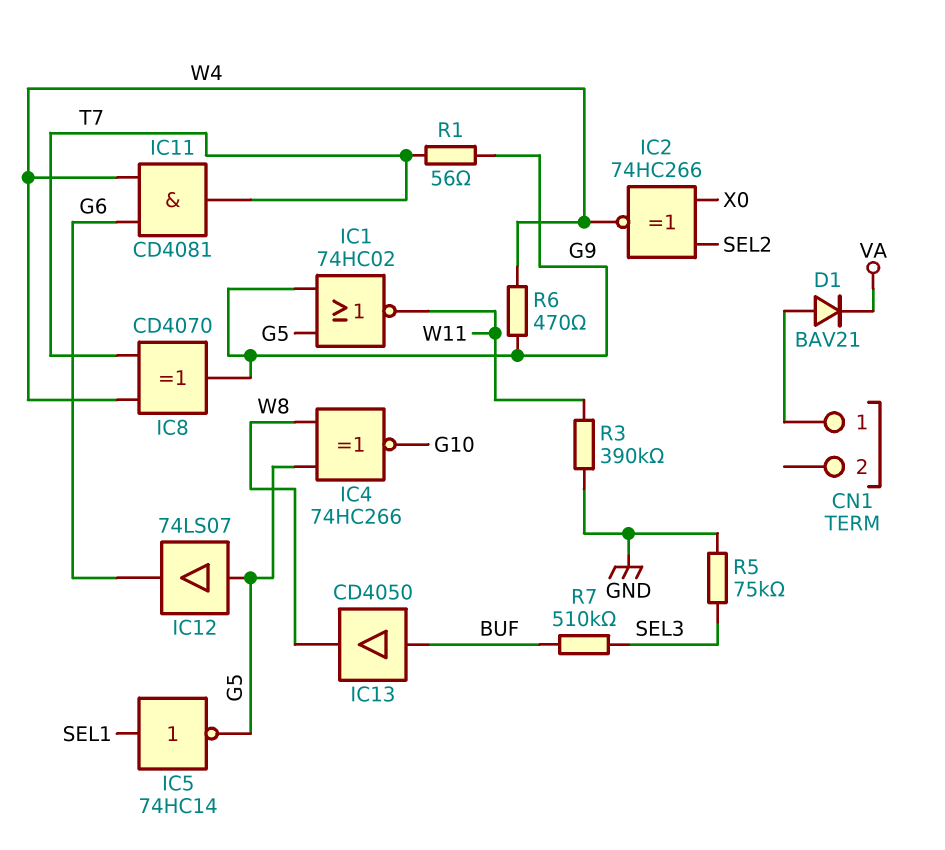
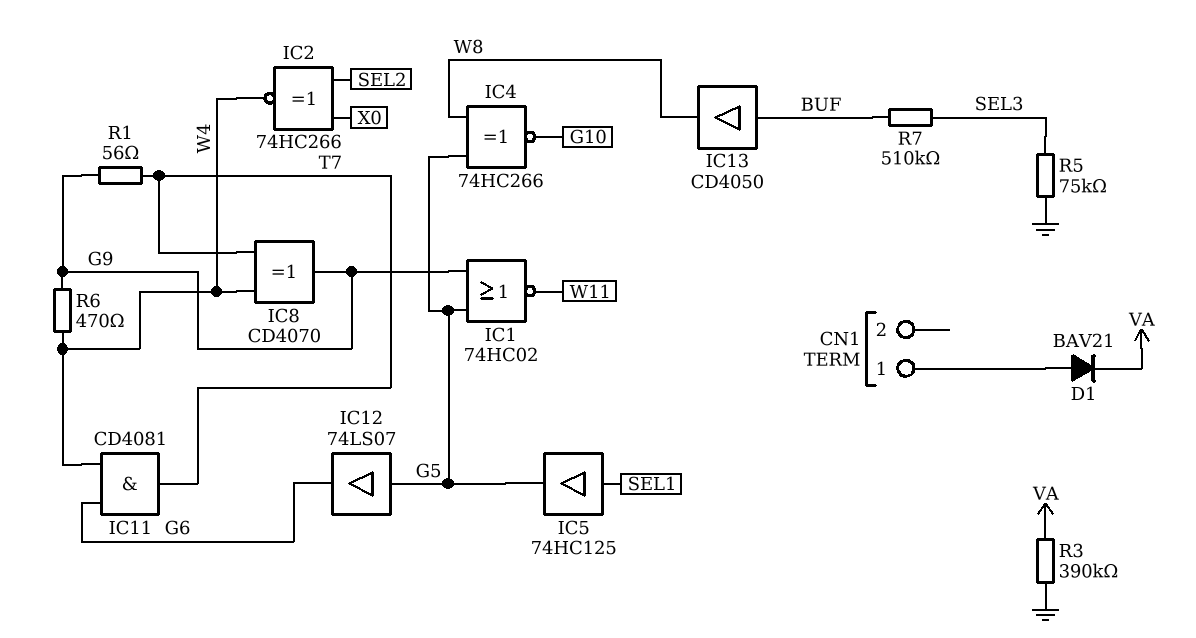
IC5: NOT 74HC14 (in SEL1, out G5) -> buffer 74HC125 (in SEL1, out G5)
R3: 390k (GND, W11) -> 390k (GND, VA)

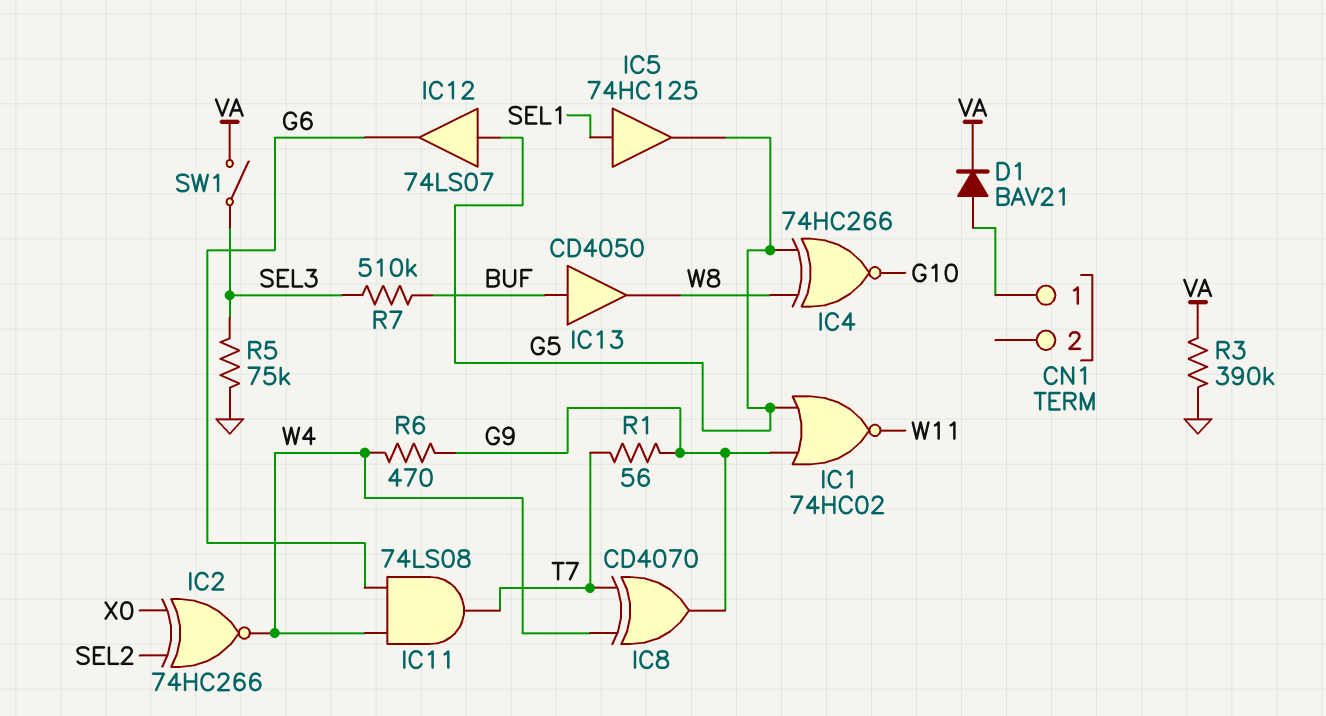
IC11: AND CD4081 (in G6, in W4, out T7) -> AND 74LS08 (in G6, in W4, out T7)
SW1: none -> switch (SEL3, VA)

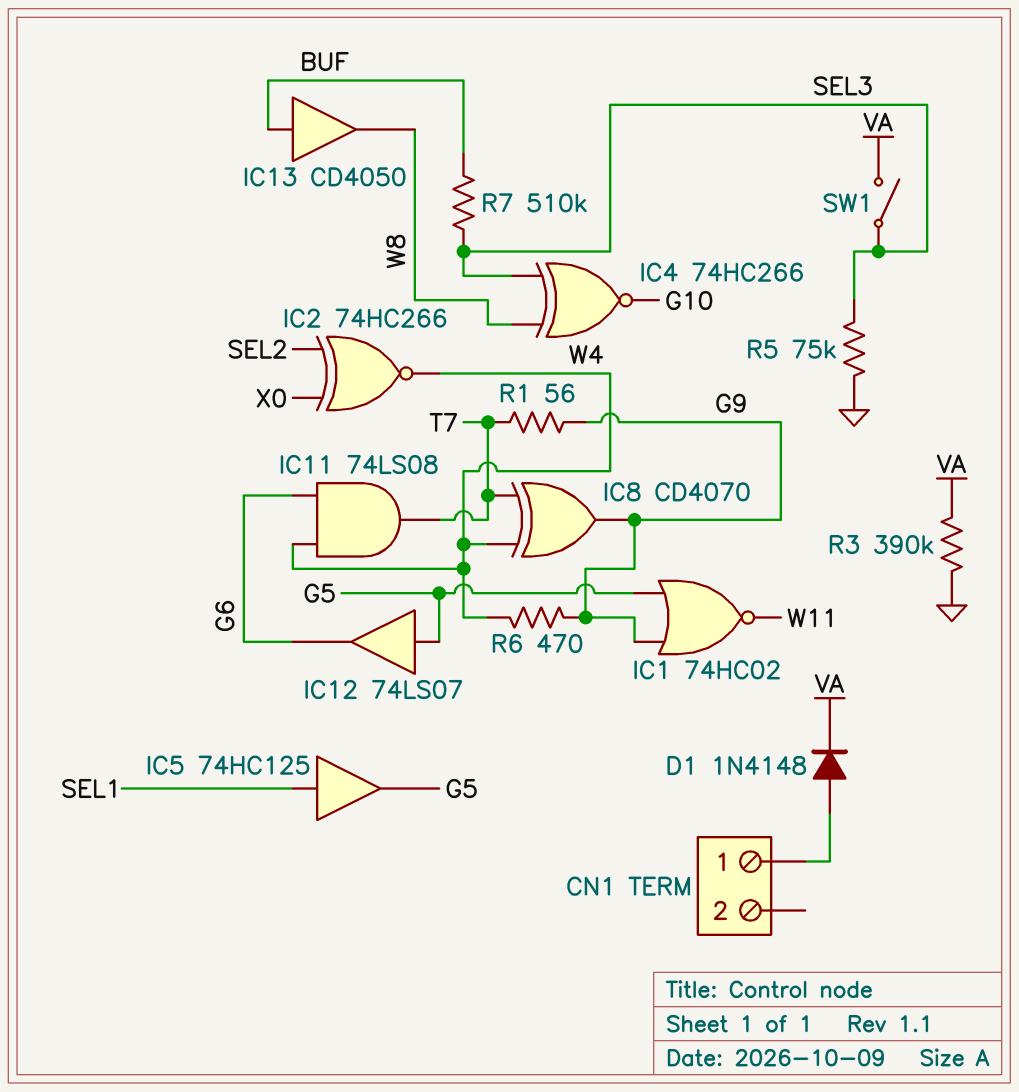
D1: diode BAV21 (A CN1/1, K VA) -> diode 1N4148 (A CN1/1, K VA)
IC4: XNOR 74HC266 (in G5, in W8, out G10) -> XNOR 74HC266 (in SEL3, in W8, out G10)

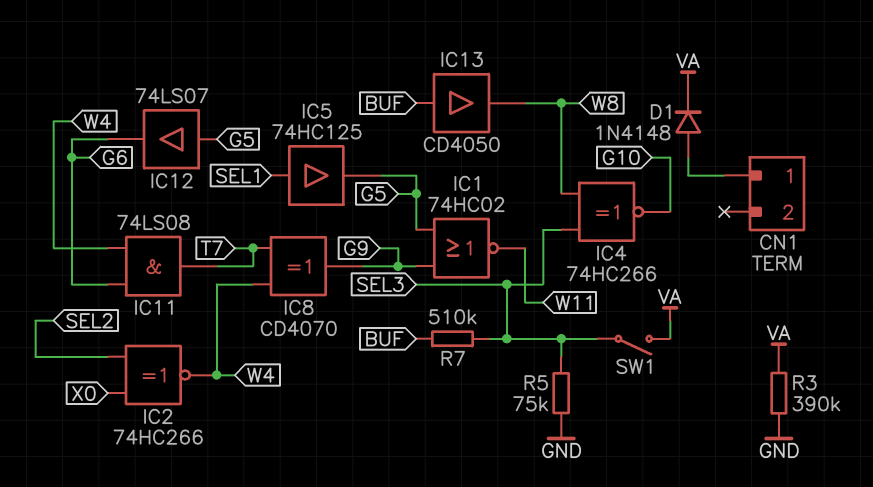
R1: 56 (G9, T7) -> none
R6: 470 (G9, W4) -> none

